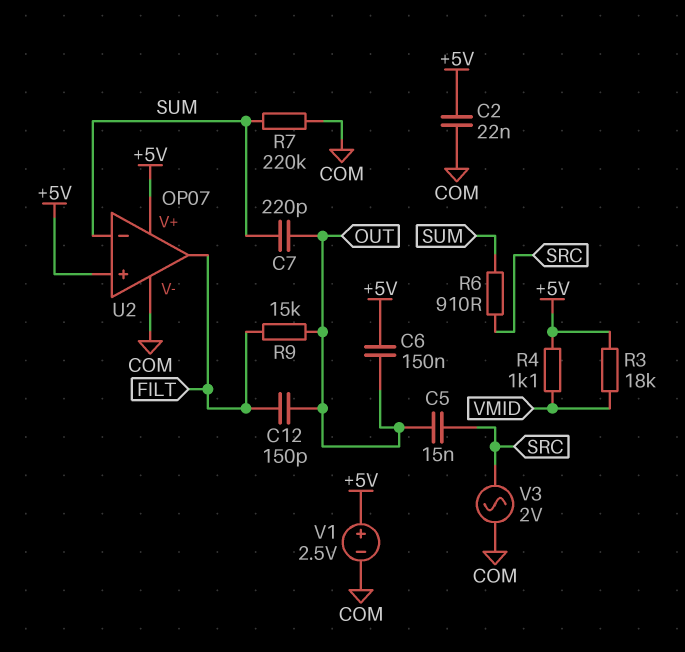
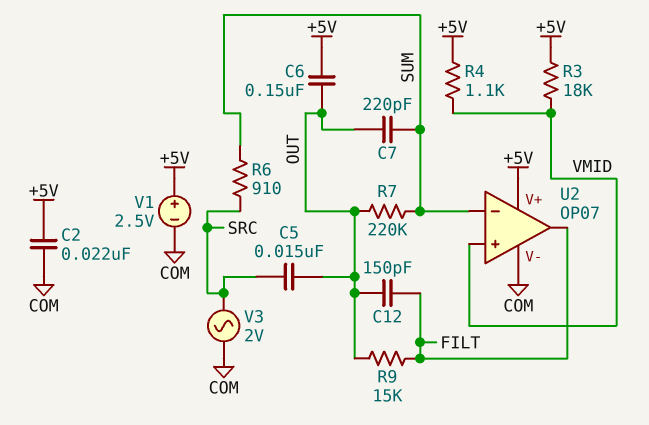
R7: 220k (COM, SUM) -> 220k (OUT, SUM)
U2 pin in+: +5V -> VMID

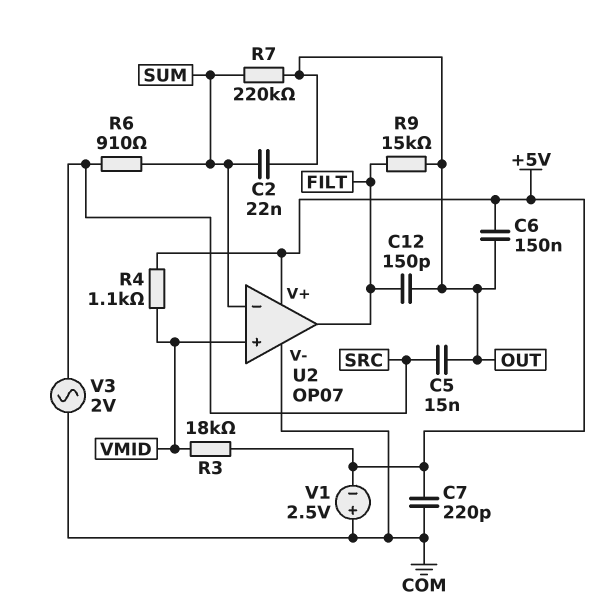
C2: 22nF (+5V, COM) -> 22nF (OUT, SUM)
C7: 220pF (OUT, SUM) -> 220pF (+5V, COM)
V1: 2.5V (plus +5V, minus COM) -> 2.5V (plus COM, minus +5V)

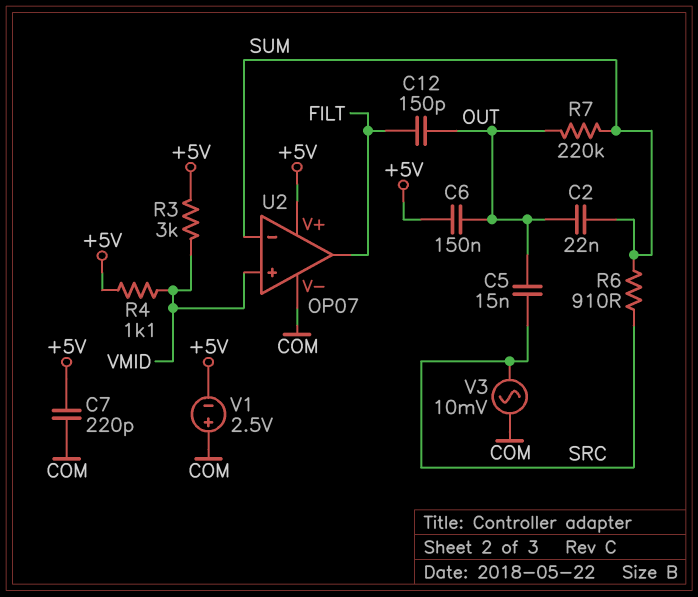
R3: 18k (+5V, VMID) -> 3k (+5V, VMID)
R9: 15k (FILT, OUT) -> none
V3: AC 2V (COM, SRC) -> AC 10mV (COM, SRC)

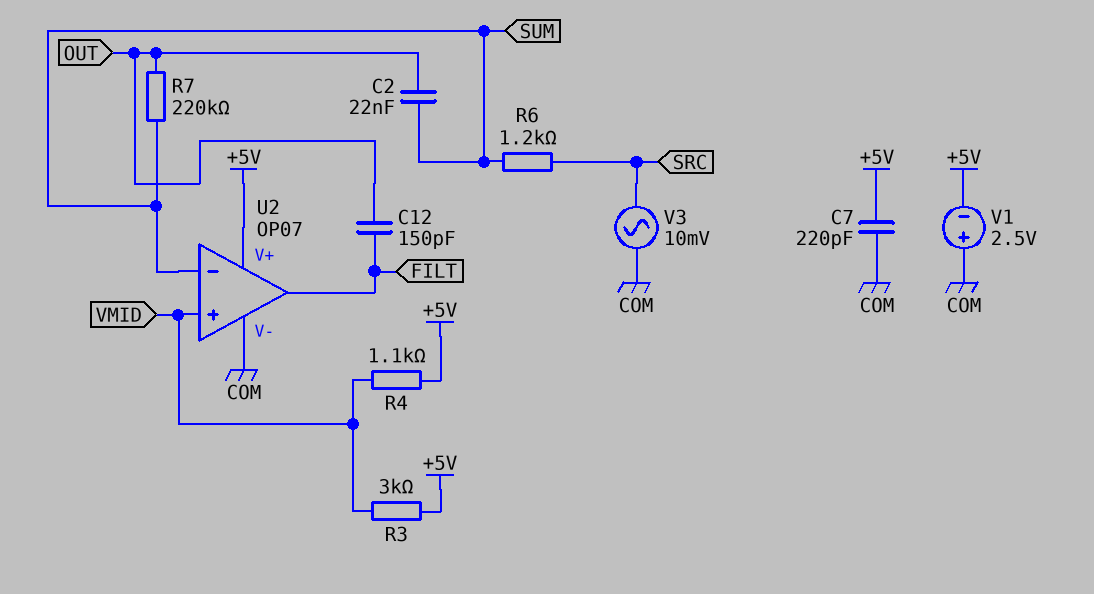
C5: 15nF (OUT, SRC) -> none
C6: 150nF (+5V, OUT) -> none
R6: 910 (SRC, SUM) -> 1.2k (SRC, SUM)

